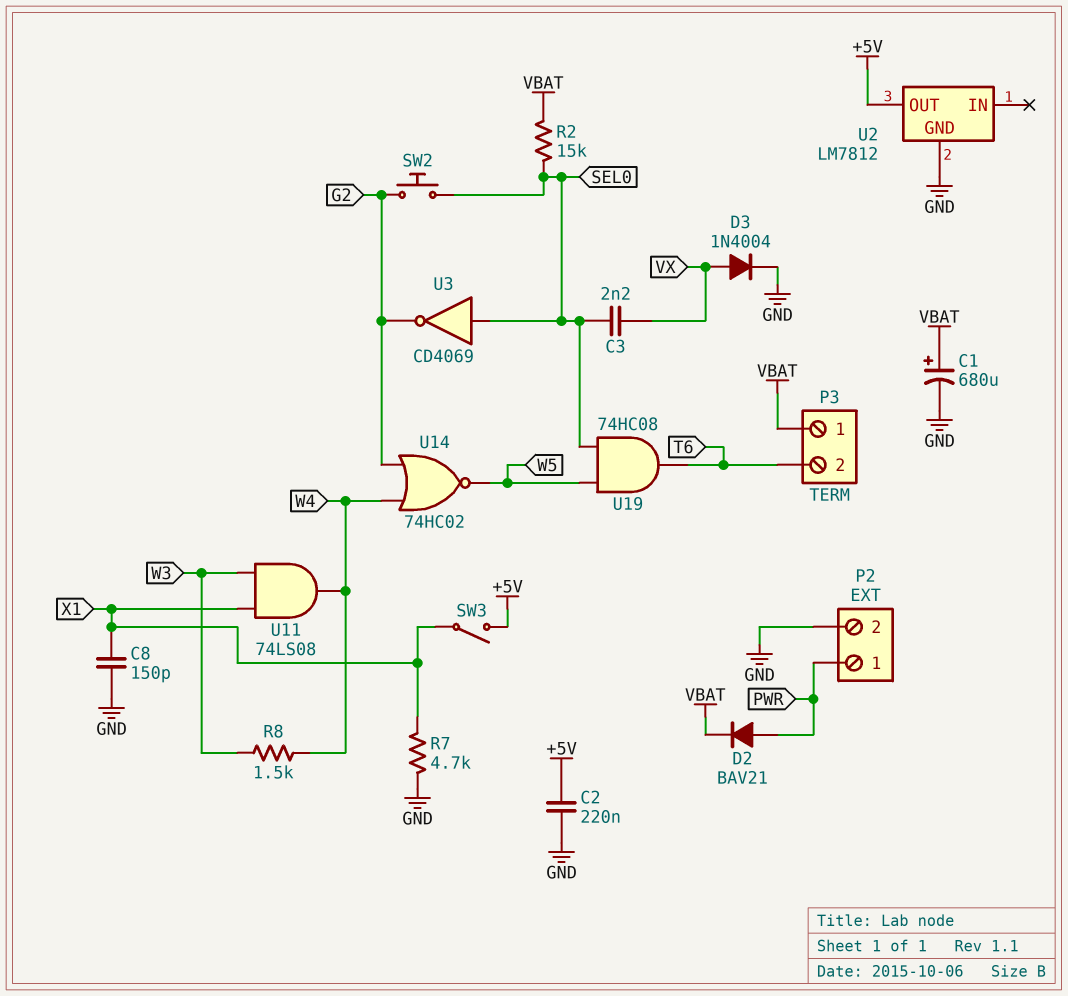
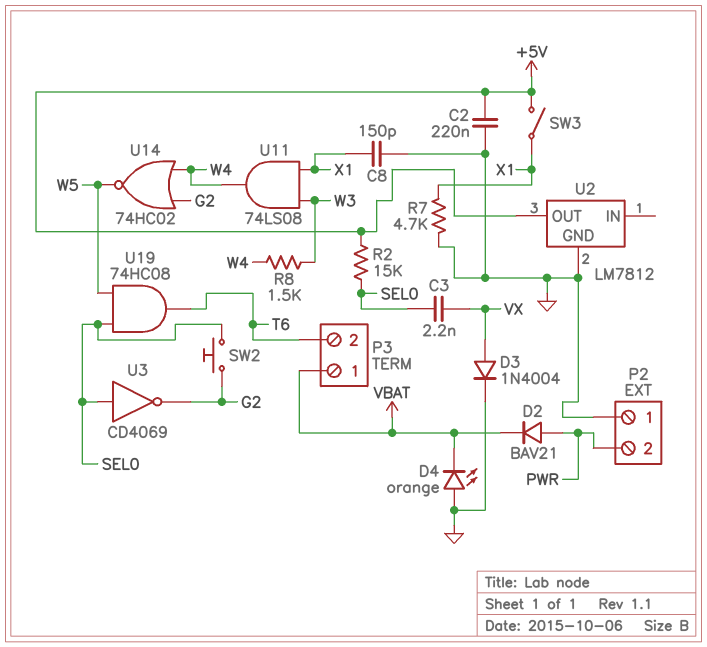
C1: 680uF (plus VBAT, minus GND) -> none
D4: none -> LED orange (A GND, K VBAT)
P2 pin 1: PWR -> GND
P2 pin 2: GND -> PWR
R2: 15k (SEL0, VBAT) -> 15k (+5V, SEL0)

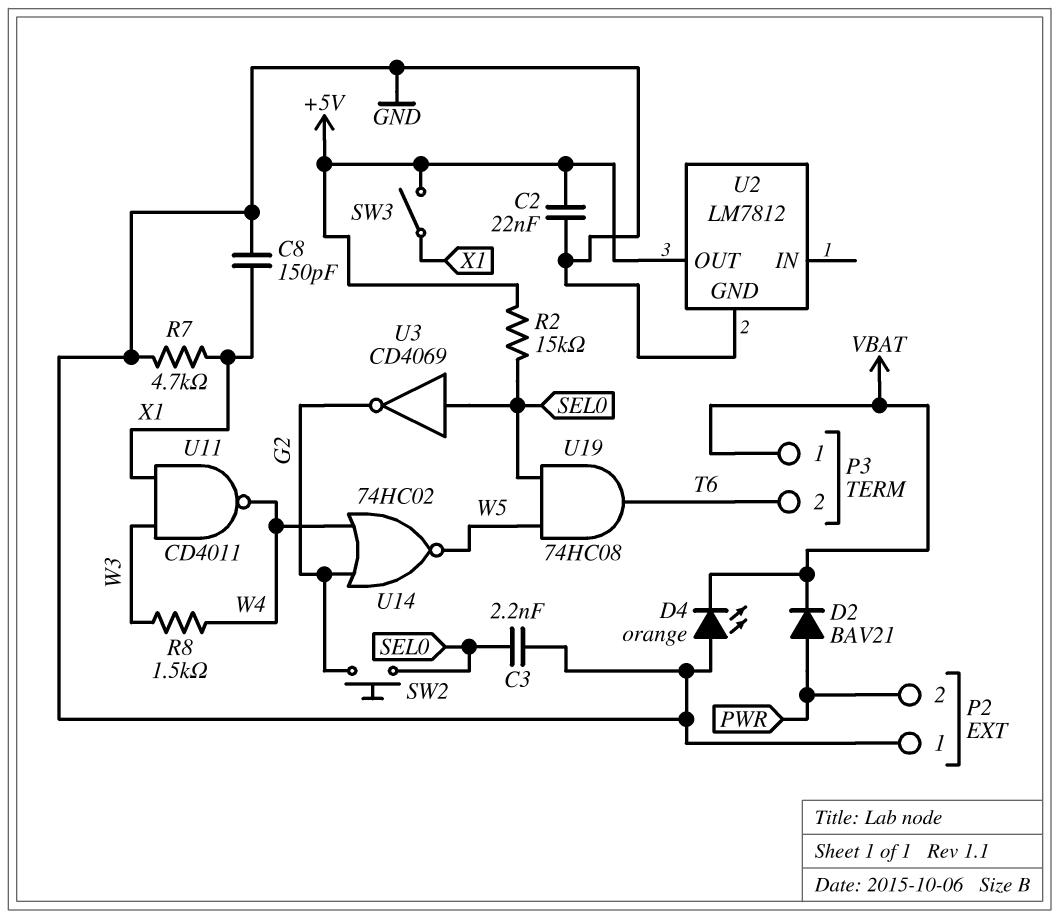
C2: 220nF (+5V, GND) -> 22nF (+5V, GND)
C3: 2.2nF (SEL0, VX) -> 2.2nF (GND, SEL0)
D3: diode 1N4004 (A VX, K GND) -> none
U11: AND 74LS08 (in W3, in X1, out W4) -> NAND CD4011 (in W3, in X1, out W4)

